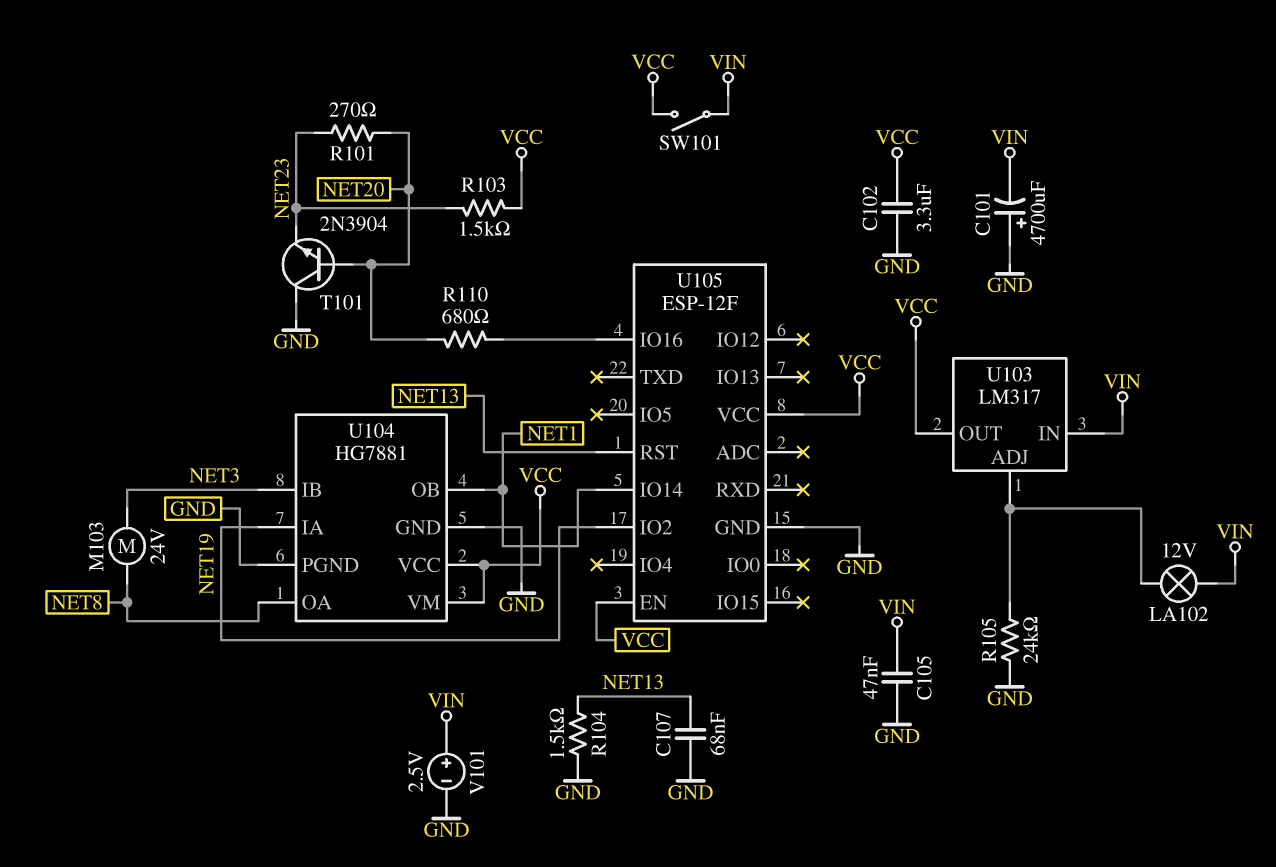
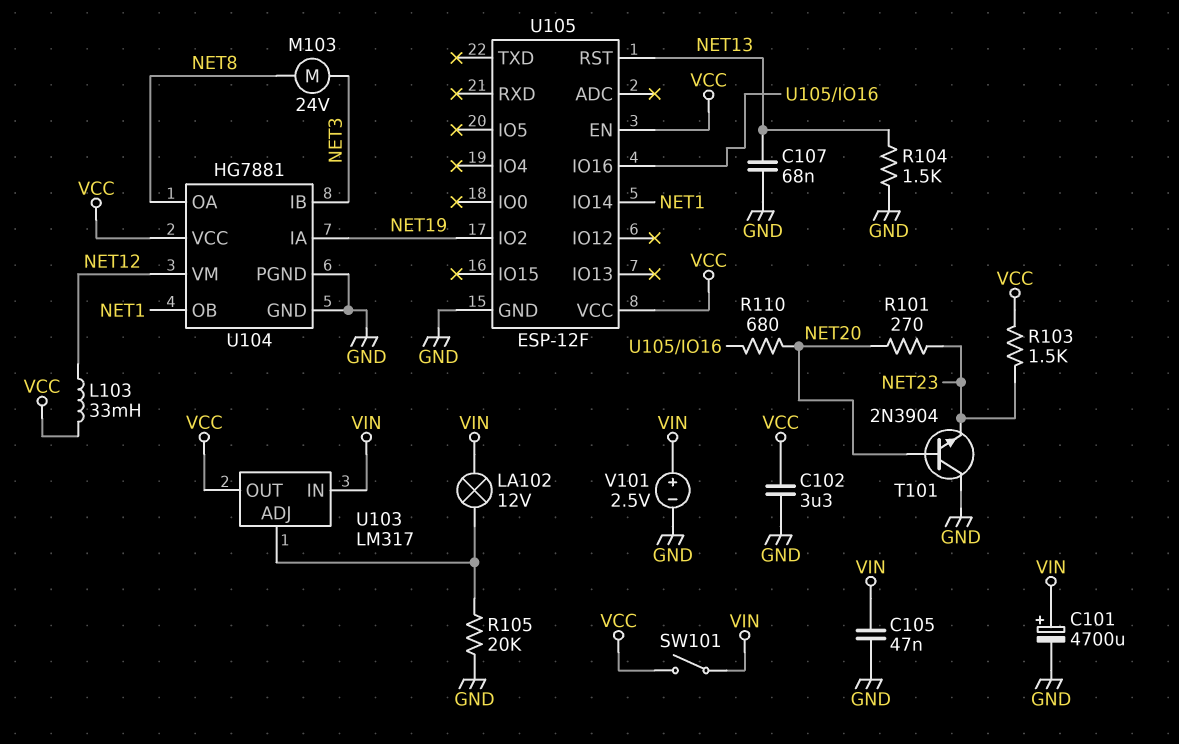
C101: 4700uF (plus GND, minus VIN) -> 4700uF (plus VIN, minus GND)
L103: none -> 33mH (NET12, VCC)
R105: 24k (GND, U103/ADJ) -> 20k (GND, U103/ADJ)
U104 pin VM: VCC -> NET12

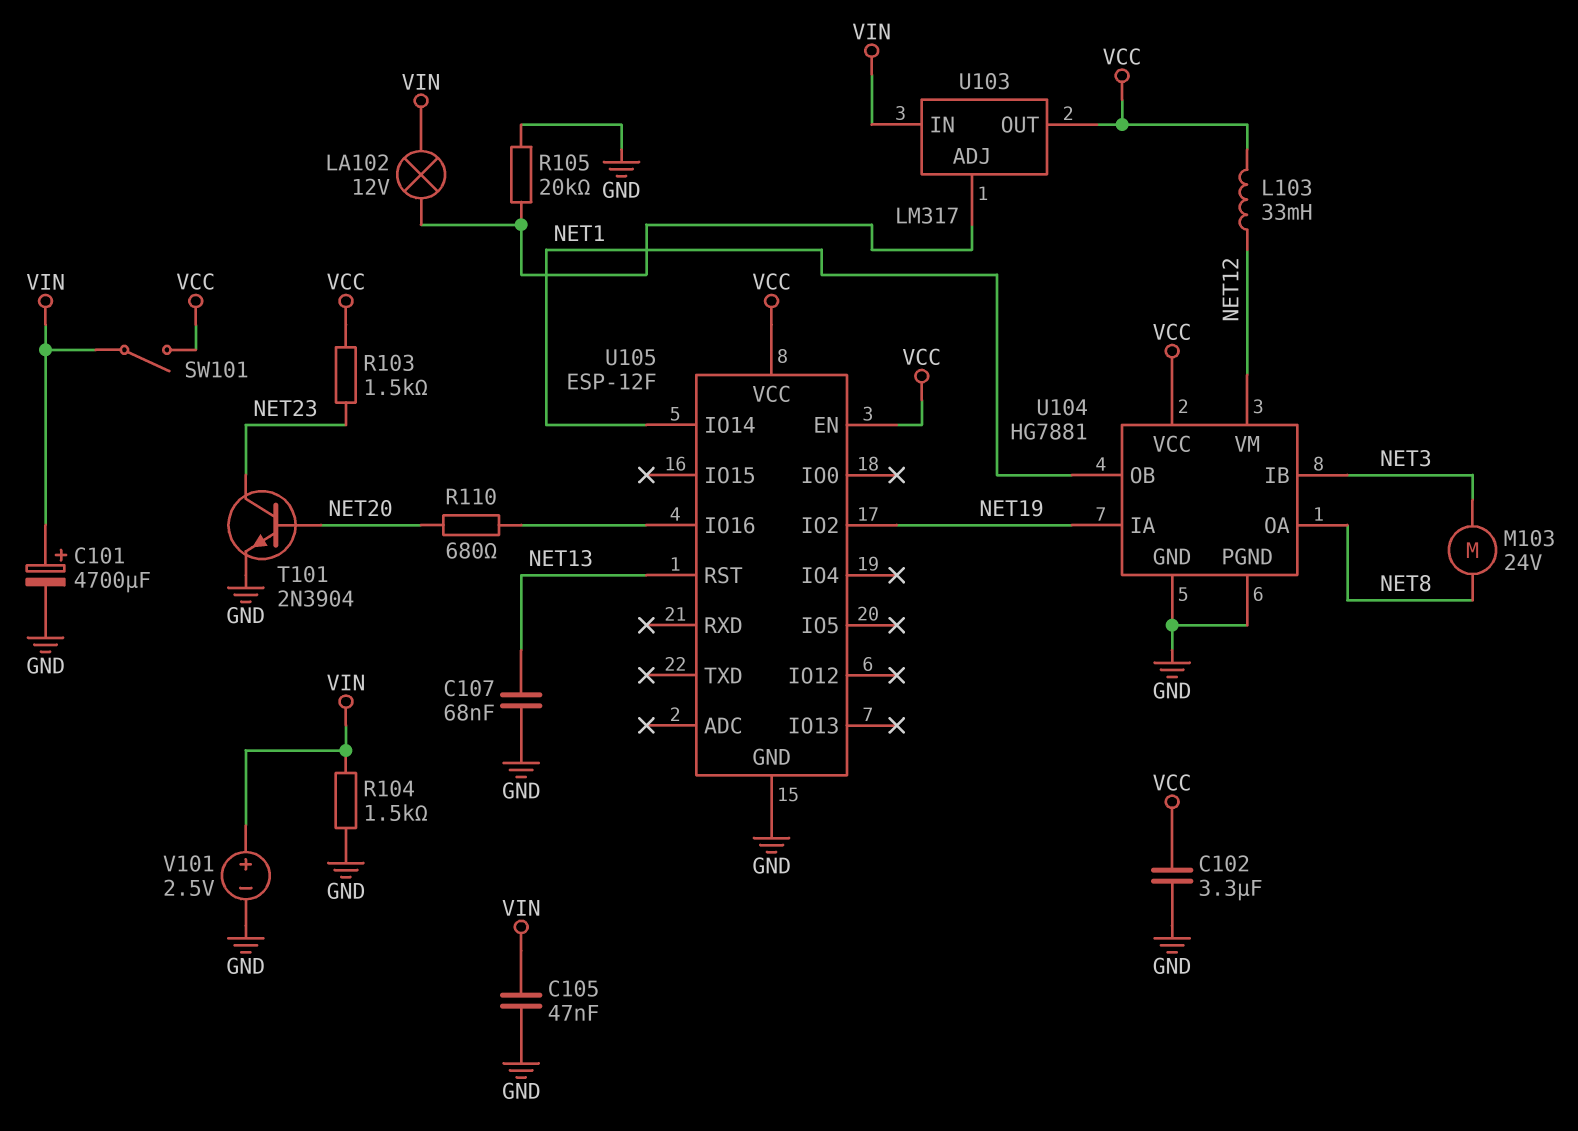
R101: 270 (NET20, NET23) -> none
R104: 1.5k (GND, NET13) -> 1.5k (GND, VIN)
T101: NPN 2N3904 (B NET20, C GND, E NET23) -> NPN 2N3904 (B NET20, C NET23, E GND)

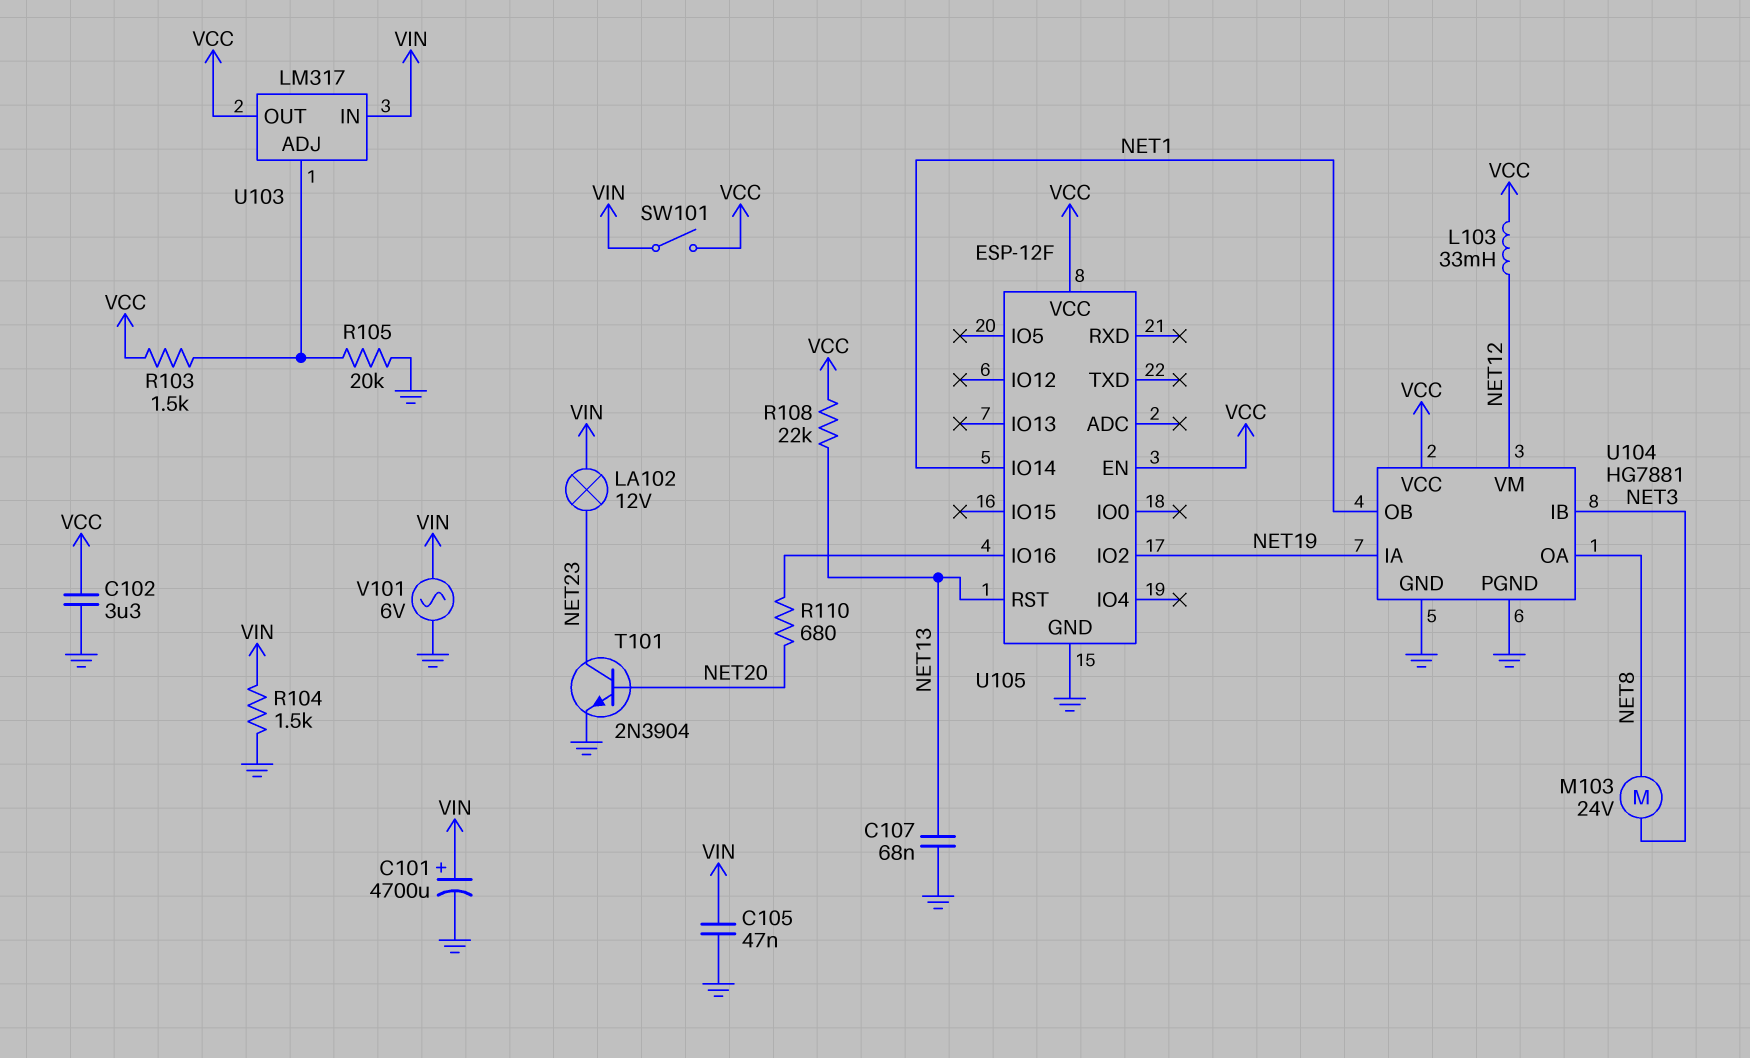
LA102: lamp 12V (U103/ADJ, VIN) -> lamp 12V (NET23, VIN)
R103: 1.5k (NET23, VCC) -> 1.5k (U103/ADJ, VCC)
R108: none -> 22k (NET13, VCC)
V101: 2.5V (plus VIN, minus GND) -> AC 6V (GND, VIN)

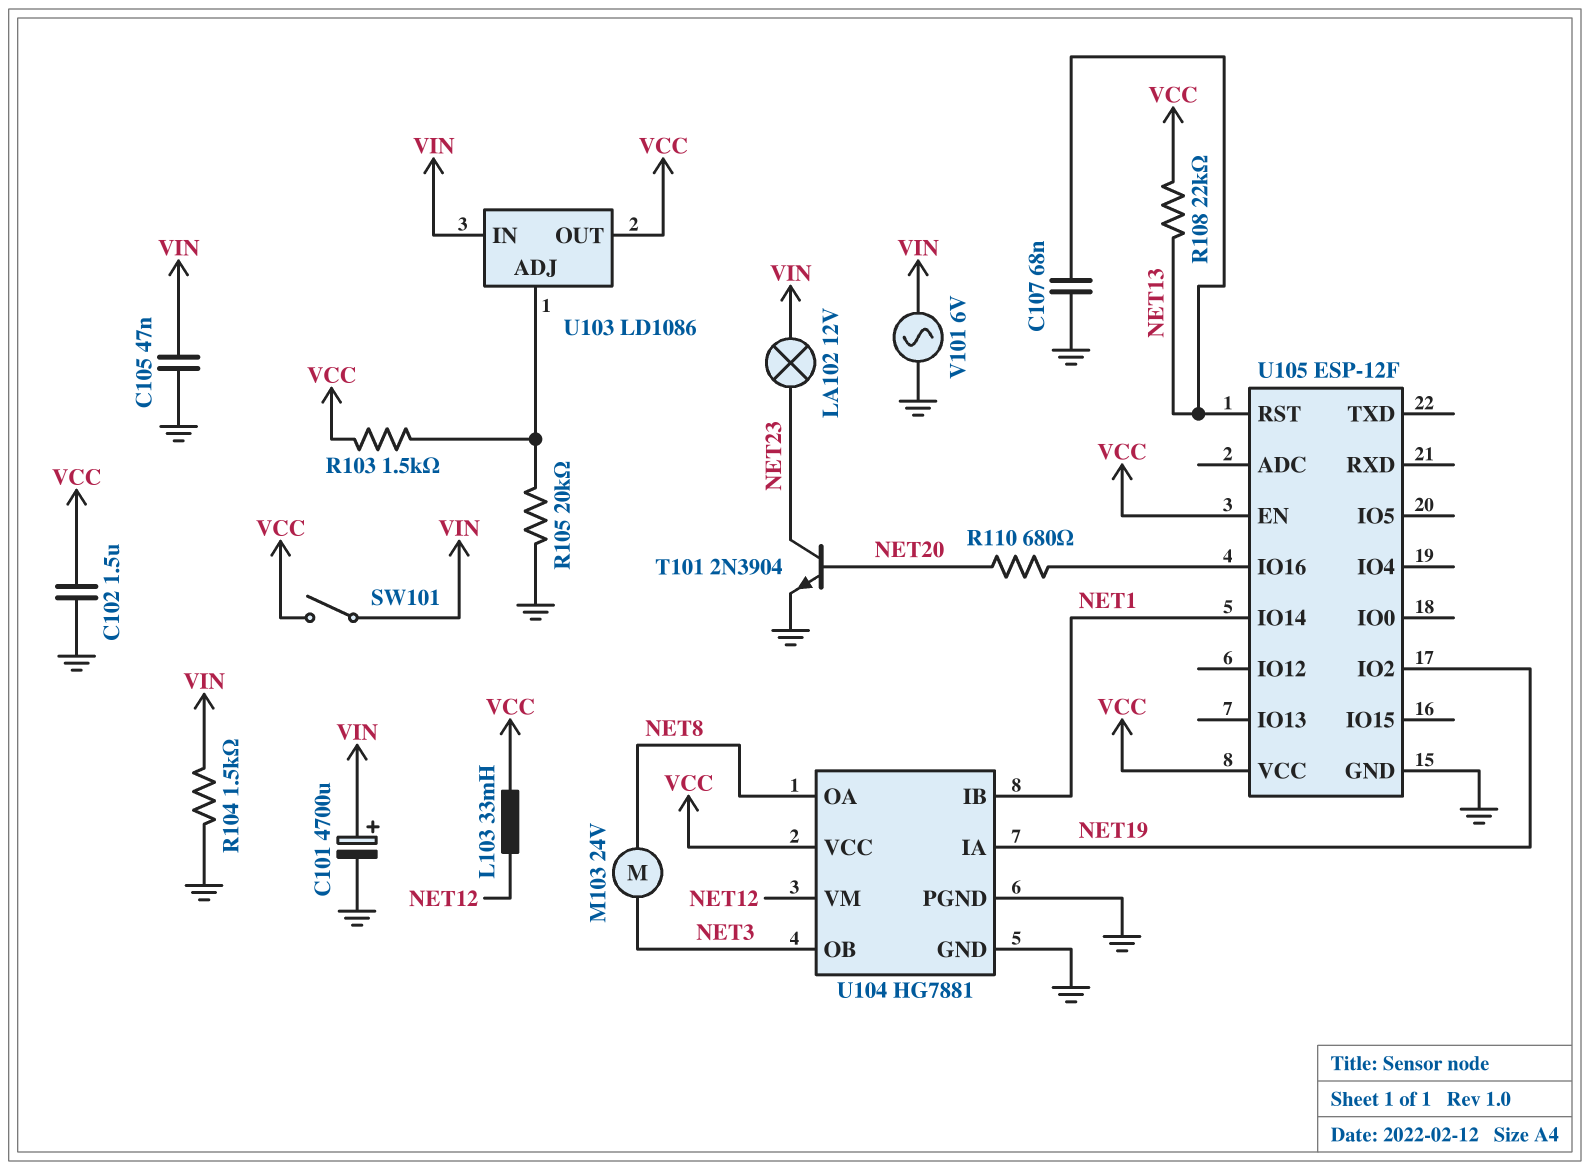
C102: 3.3uF (GND, VCC) -> 1.5uF (GND, VCC)
U103: LM317 -> LD1086
U104 pin IB: NET3 -> NET1
U104 pin OB: NET1 -> NET3

